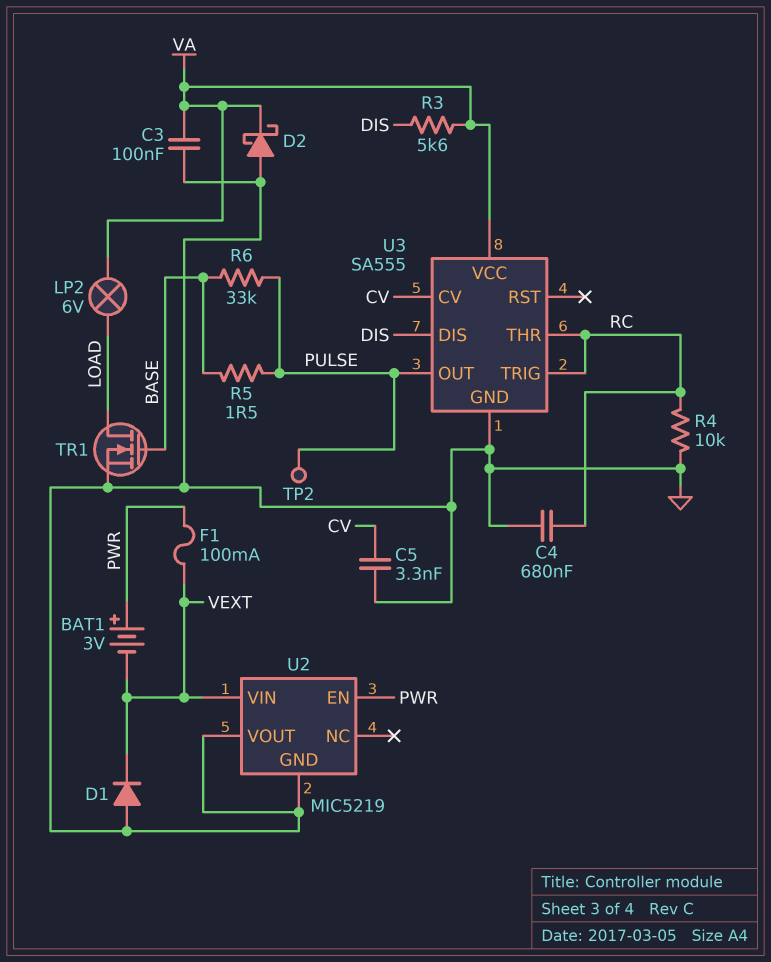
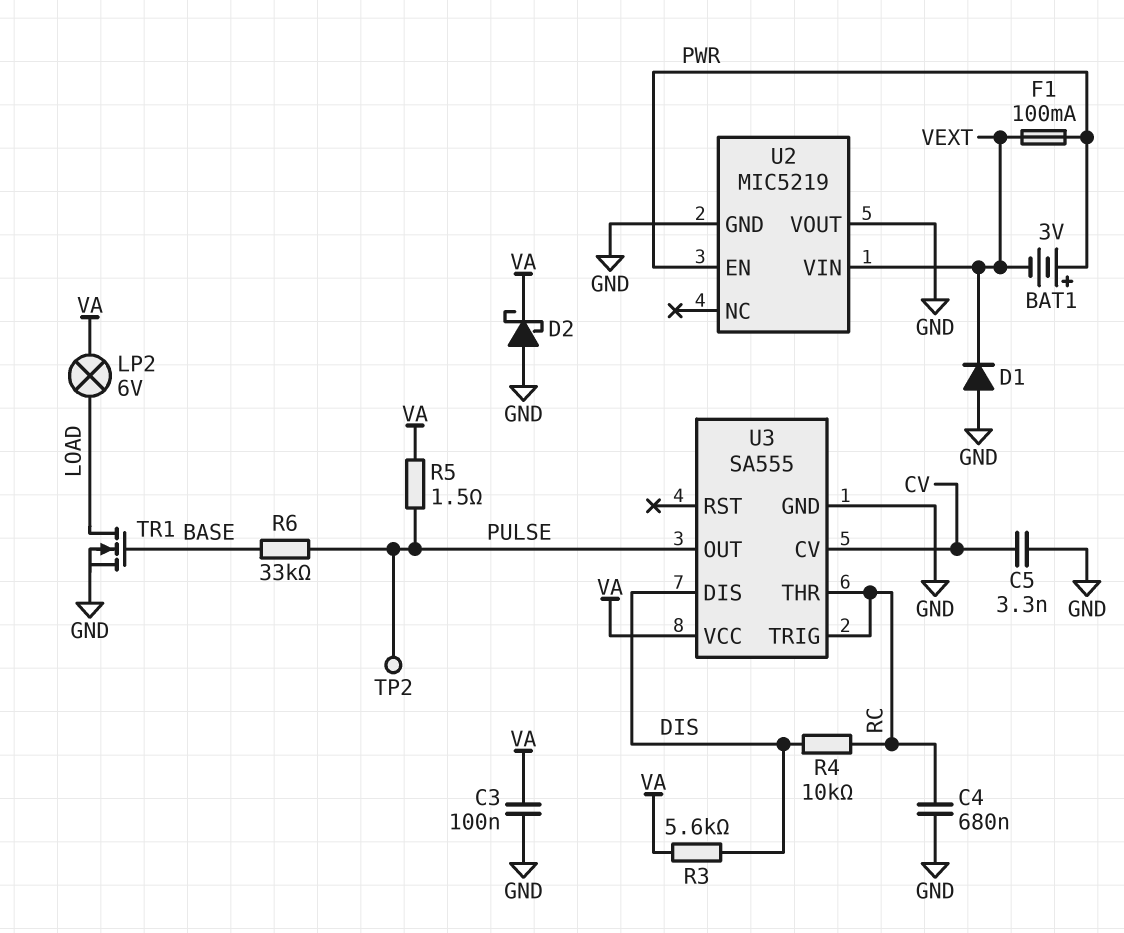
R4: 10k (GND, RC) -> 10k (DIS, RC)
R5: 1.5 (BASE, PULSE) -> 1.5 (PULSE, VA)

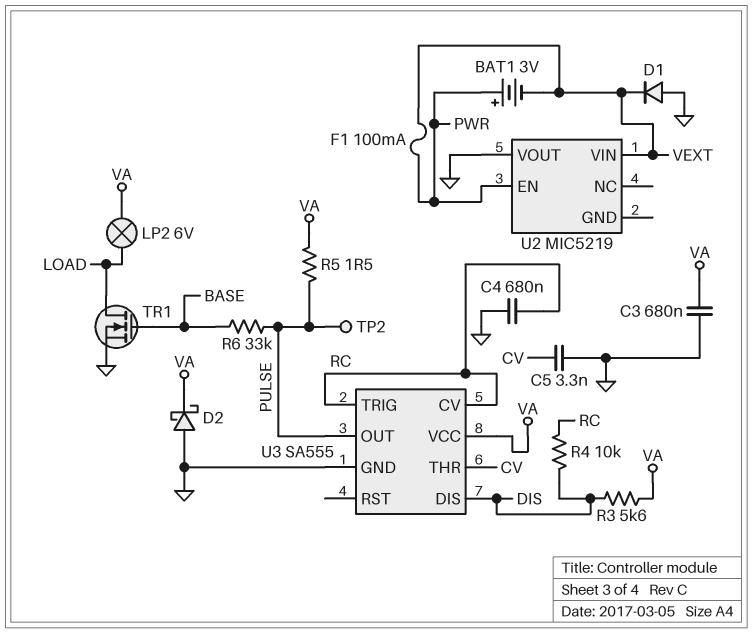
C3: 100nF (GND, VA) -> 680nF (GND, VA)
U2 pin GND: GND -> none
U3 pin CV: CV -> RC
U3 pin THR: RC -> CV

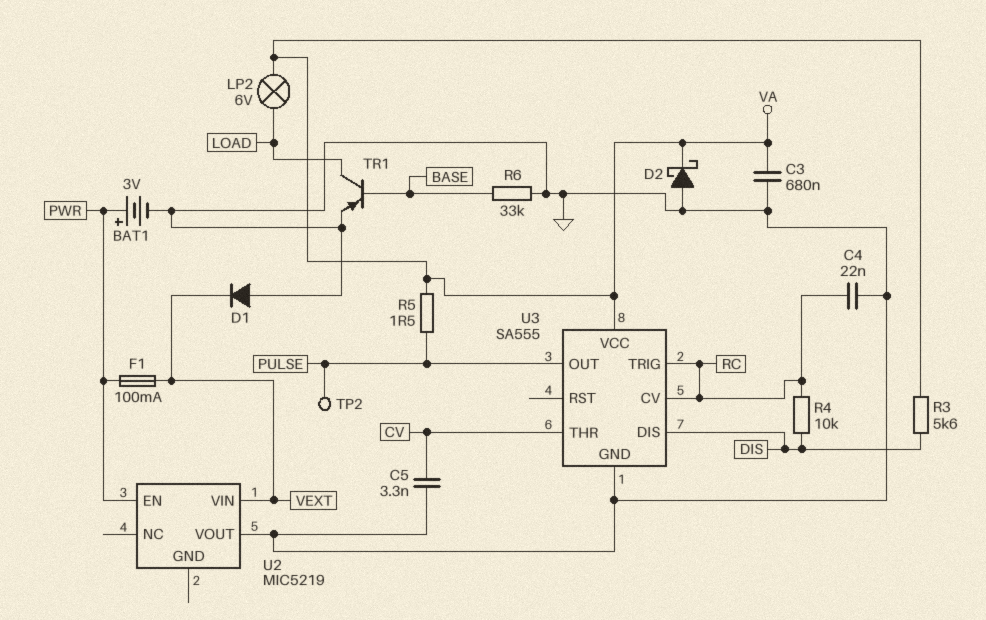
BAT1: 3V (plus PWR, minus VEXT) -> 3V (plus PWR, minus GND)
C4: 680nF (GND, RC) -> 22nF (GND, RC)
R6: 33k (BASE, PULSE) -> 33k (BASE, GND)
TR1: NMOS (G BASE, D LOAD, S GND) -> PNP (B BASE, C LOAD, E GND)

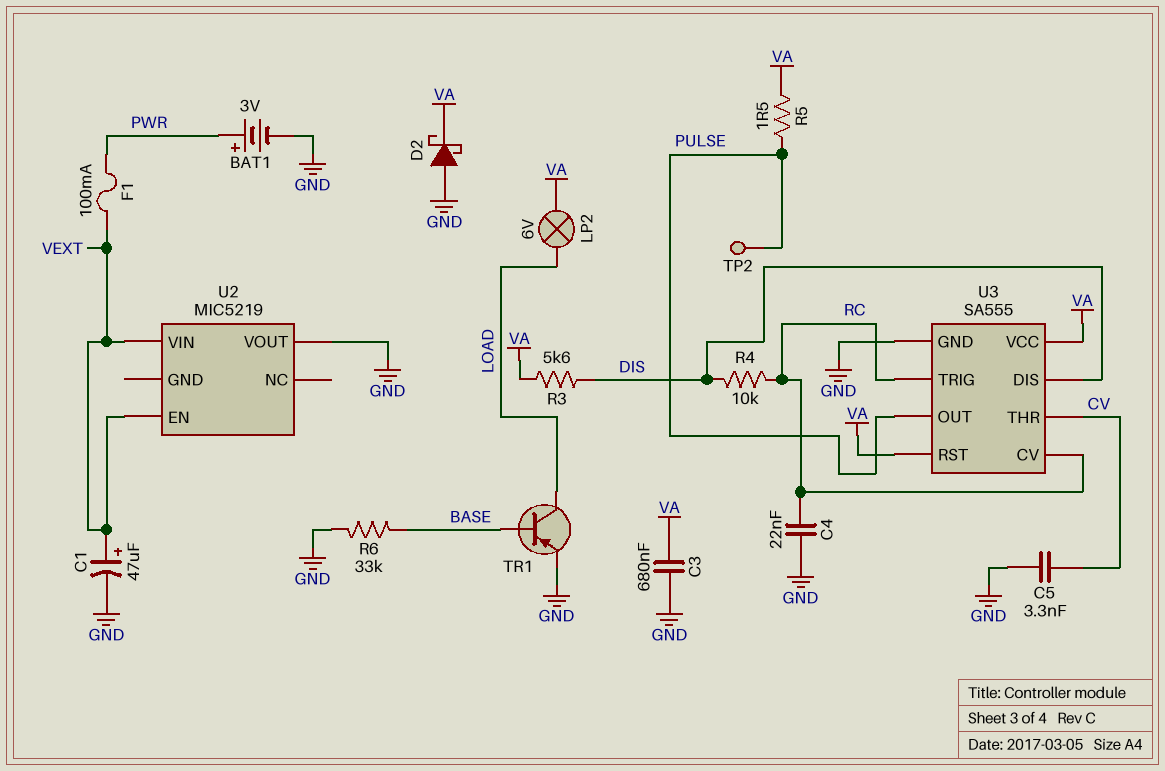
C1: none -> 47uF (plus VEXT, minus GND)
D1: diode (A GND, K VEXT) -> none
U2 pin EN: PWR -> VEXT
U3 pin RST: none -> VA

